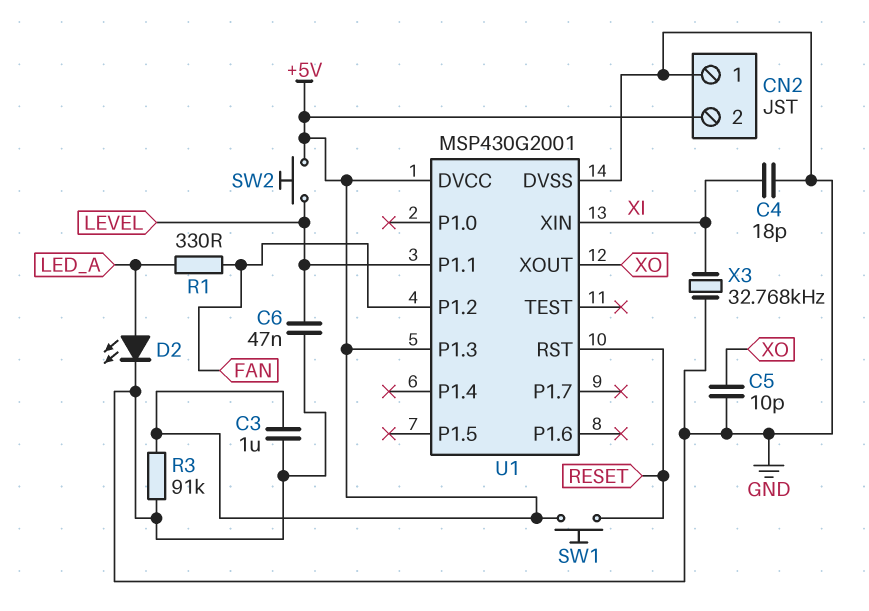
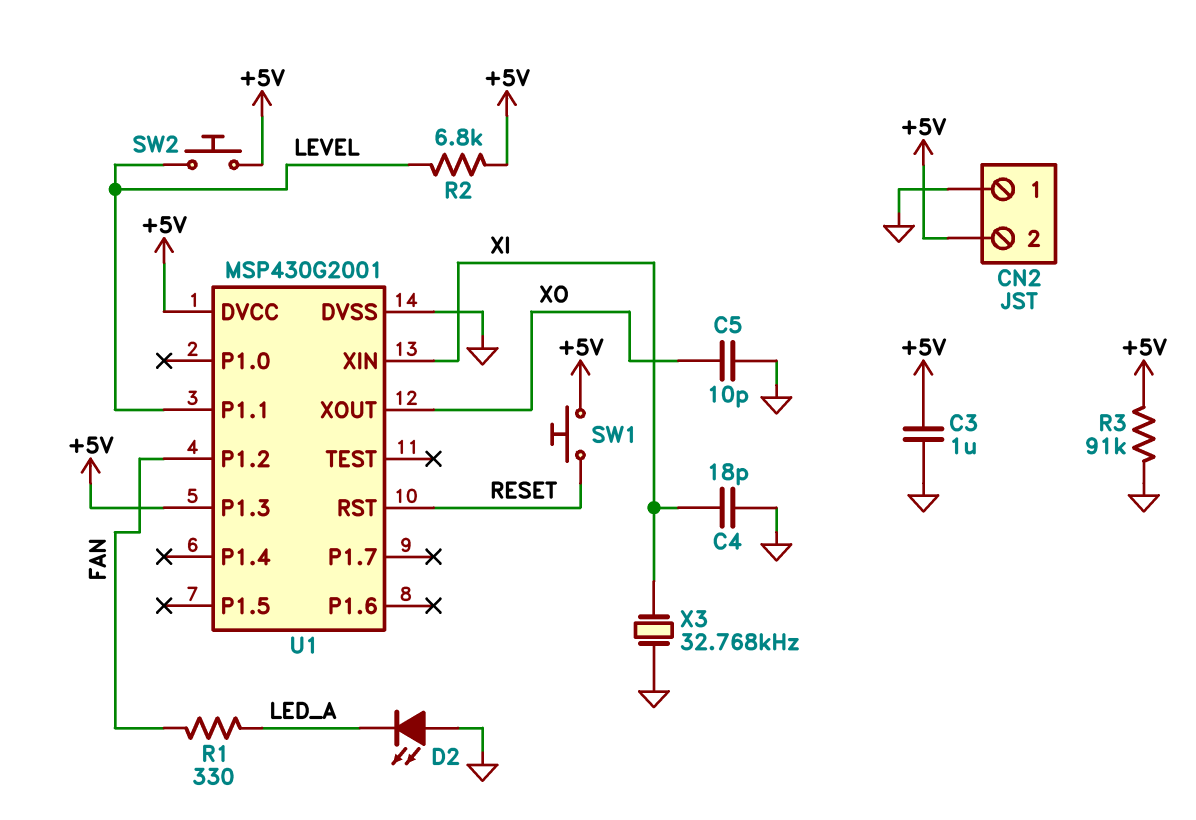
C6: 47nF (GND, LEVEL) -> none
D2: LED (A LED_A, K GND) -> LED (A GND, K LED_A)
R2: none -> 6.8k (+5V, LEVEL)

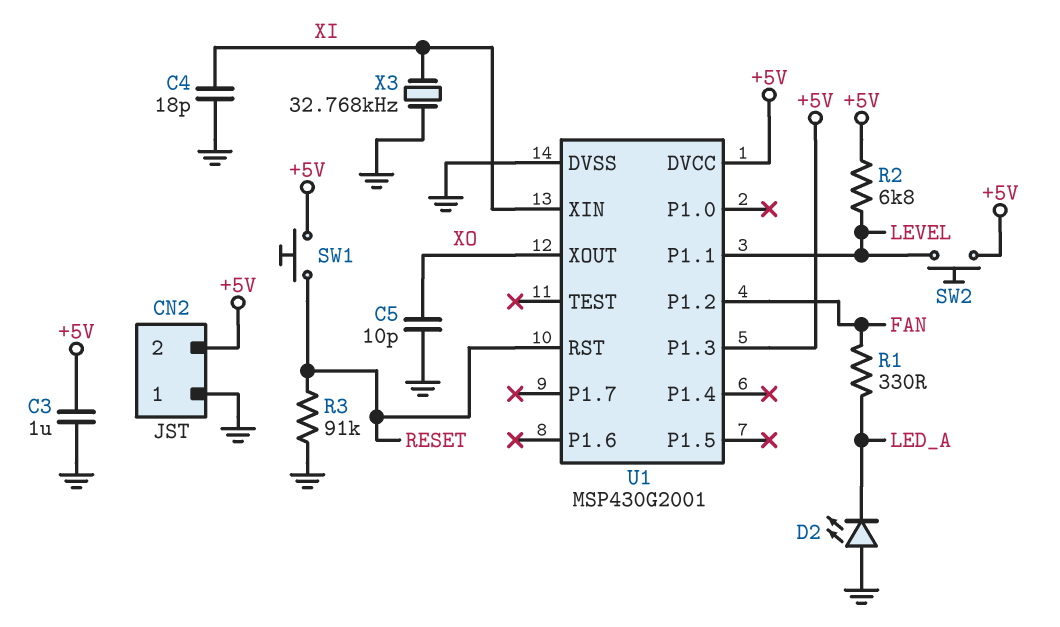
R3: 91k (+5V, GND) -> 91k (GND, RESET)

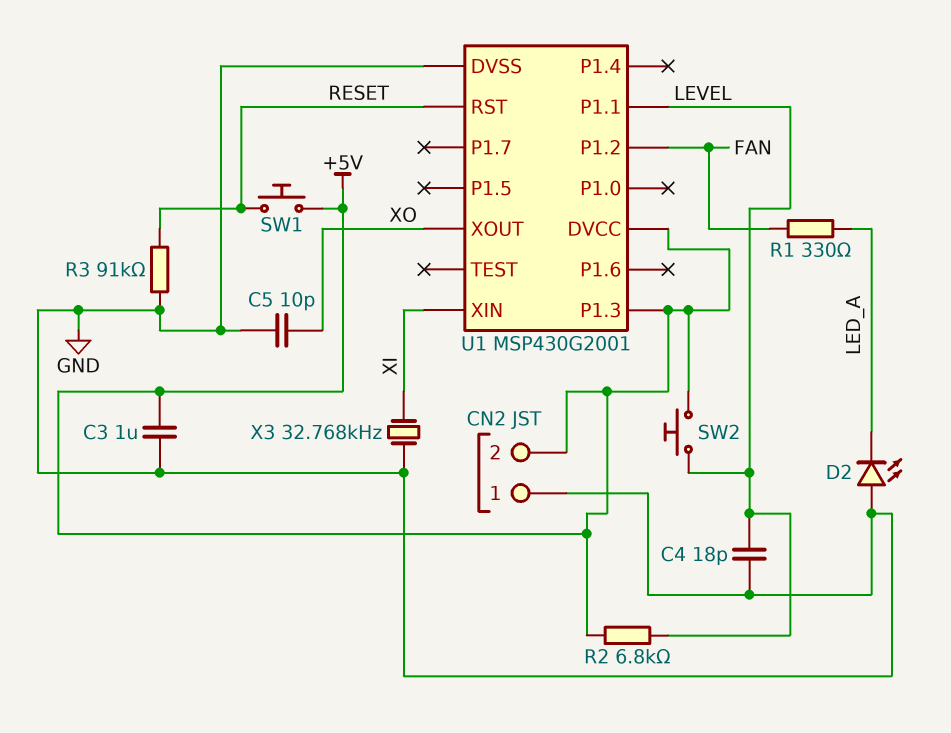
C4: 18pF (GND, XI) -> 18pF (GND, LEVEL)

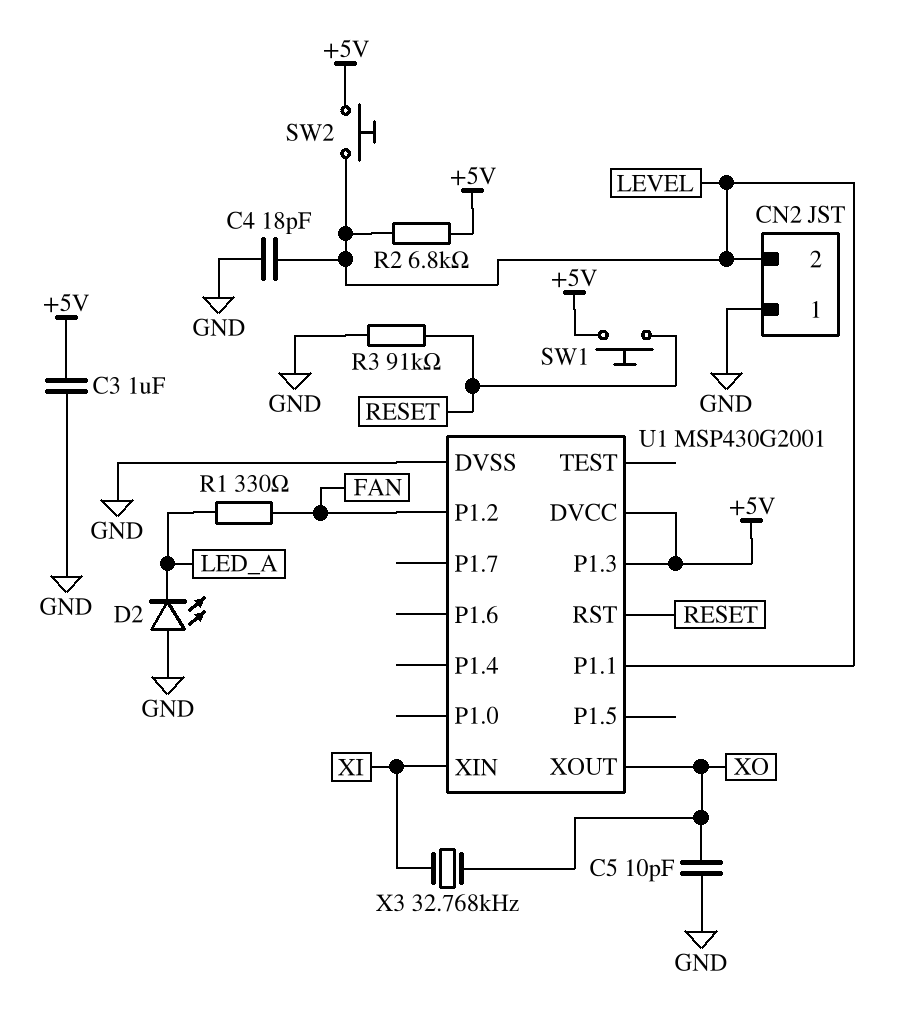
CN2 pin 2: +5V -> LEVEL
X3: 32.768kHz (GND, XI) -> 32.768kHz (XI, XO)

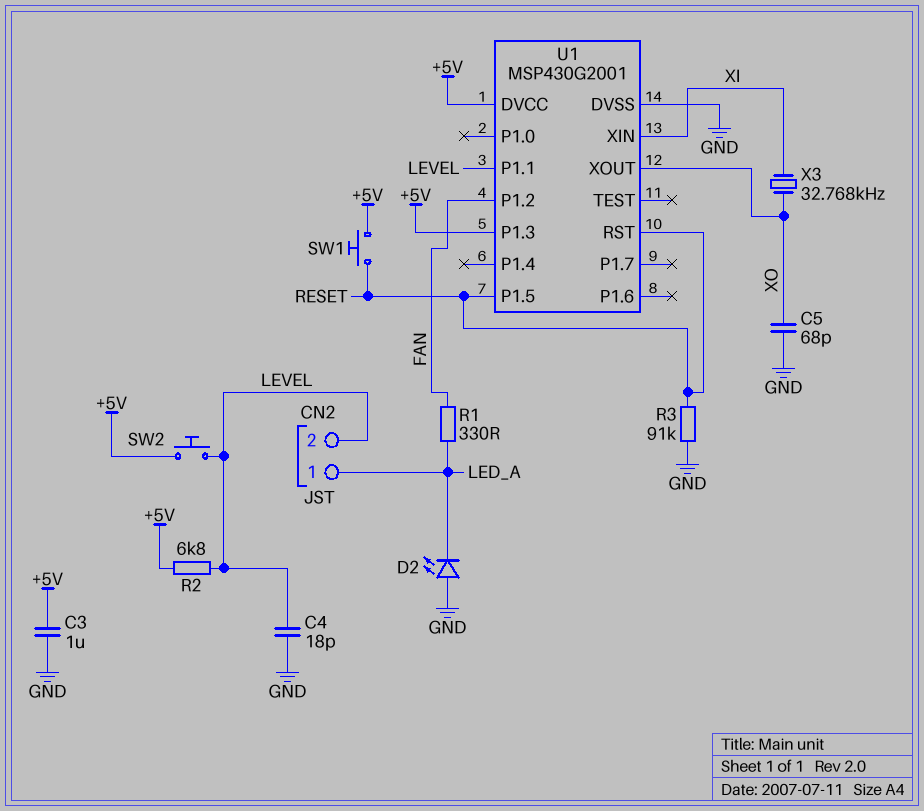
C5: 10pF (GND, XO) -> 68pF (GND, XO)
CN2 pin 1: GND -> LED_A
U1 pin P1.5: none -> RESET

